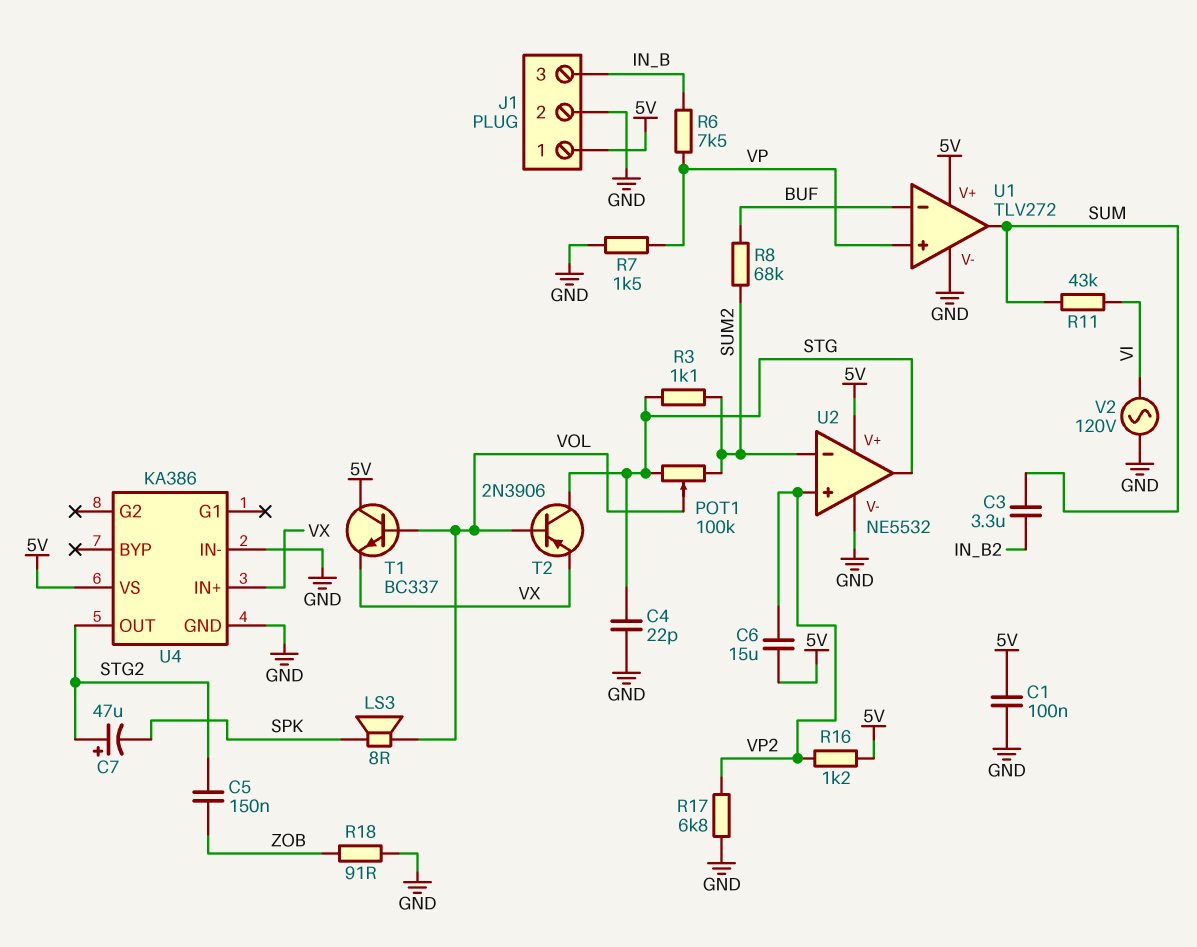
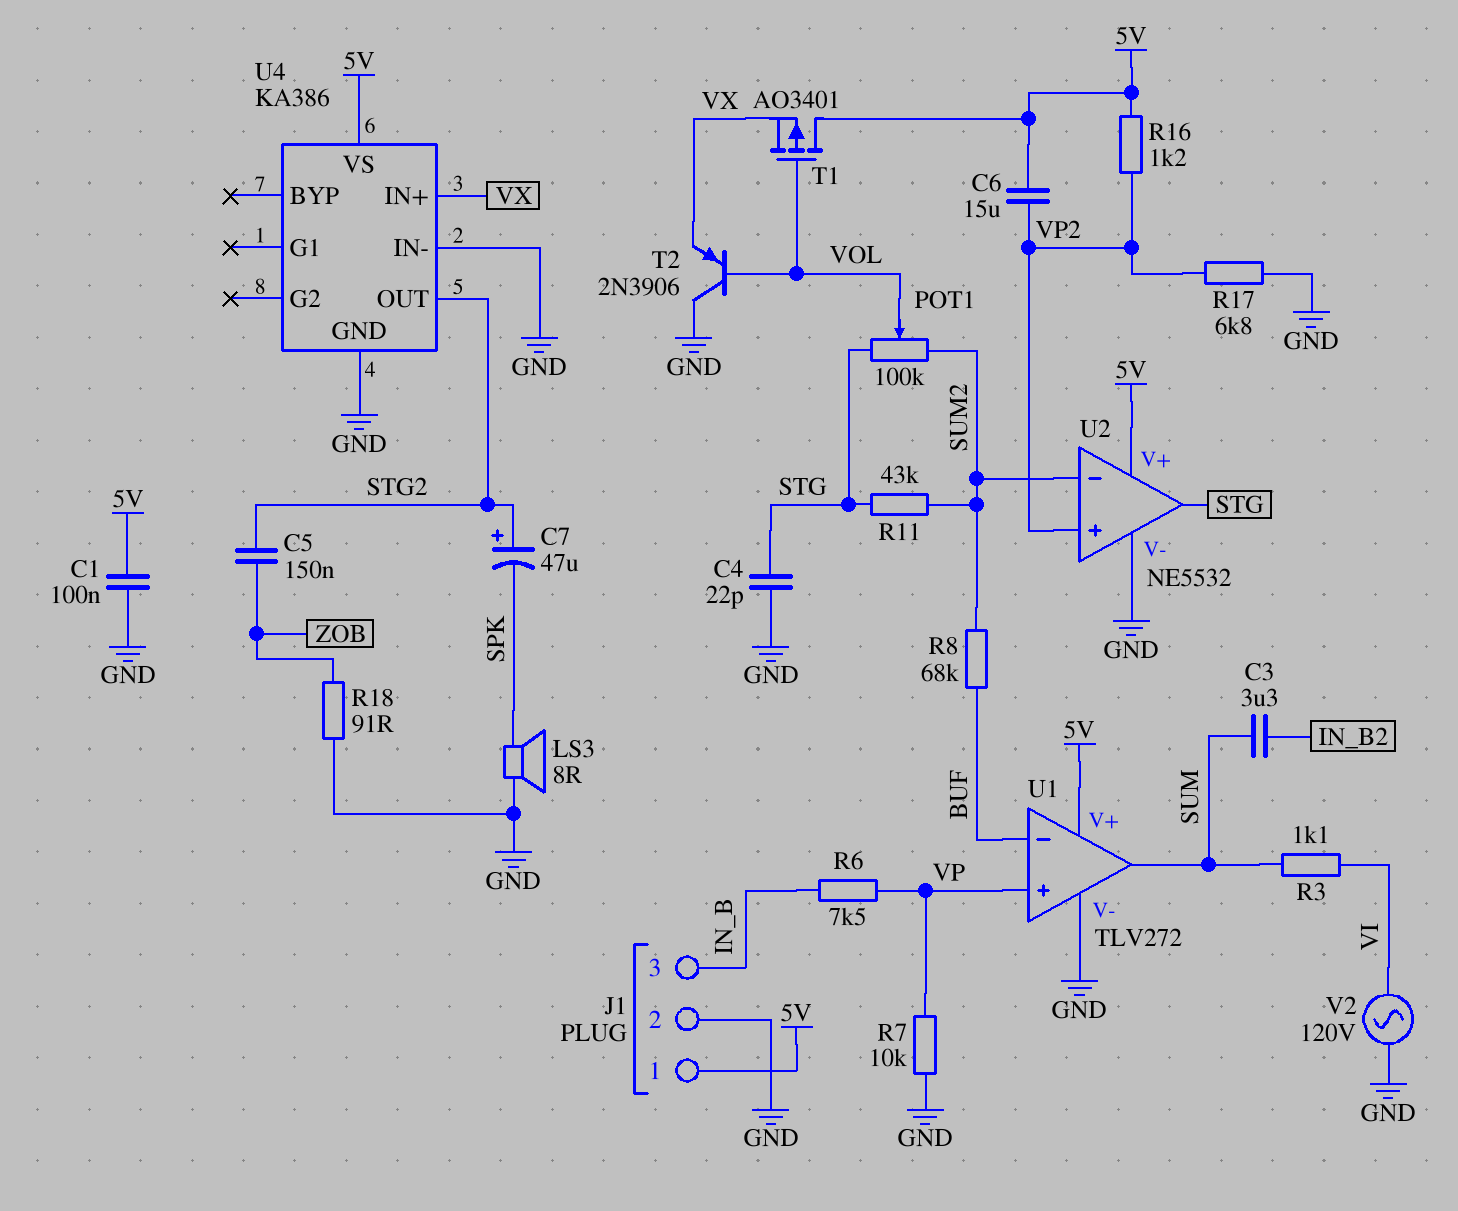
LS3: speaker 8R (SPK, VOL) -> speaker 8R (GND, SPK)
R3: 1.1k (STG, SUM2) -> 1.1k (SUM, VI)
R7: 1.5k (GND, VP) -> 10k (GND, VP)
R11: 43k (SUM, VI) -> 43k (STG, SUM2)
T1: NPN BC337 (B VOL, C 5V, E VX) -> PMOS AO3401 (G VOL, D 5V, S VX)
T2: PNP 2N3906 (B VOL, C STG, E VX) -> PNP 2N3906 (B VOL, C GND, E VX)

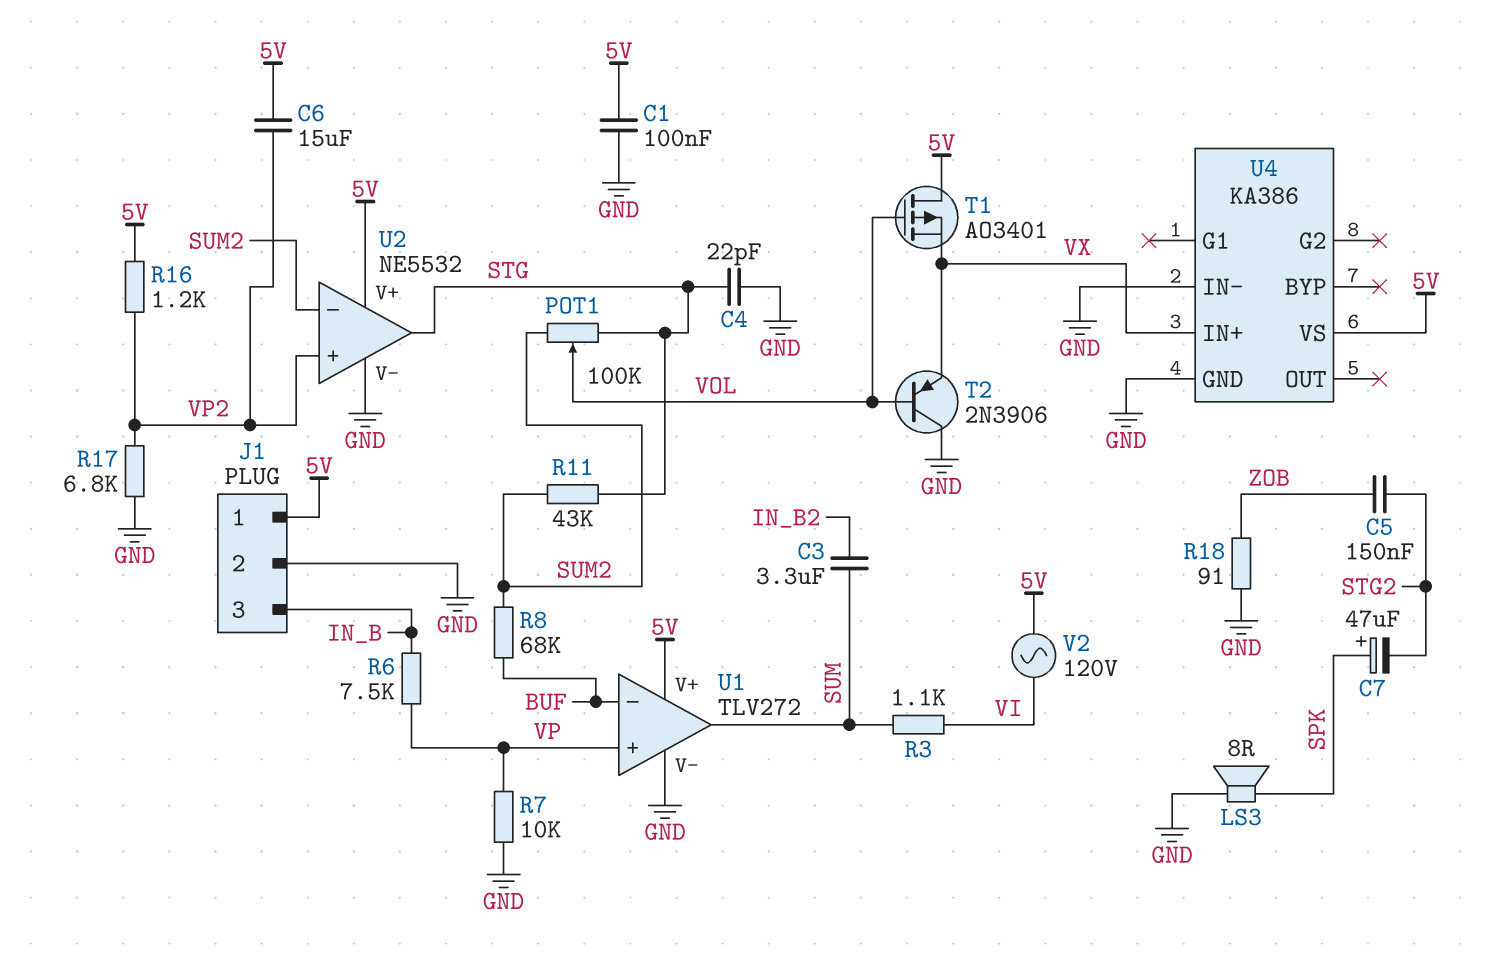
C7: 47uF (plus STG2, minus SPK) -> 47uF (plus SPK, minus STG2)
U4 pin OUT: STG2 -> none
V2: AC 120V (GND, VI) -> AC 120V (5V, VI)

